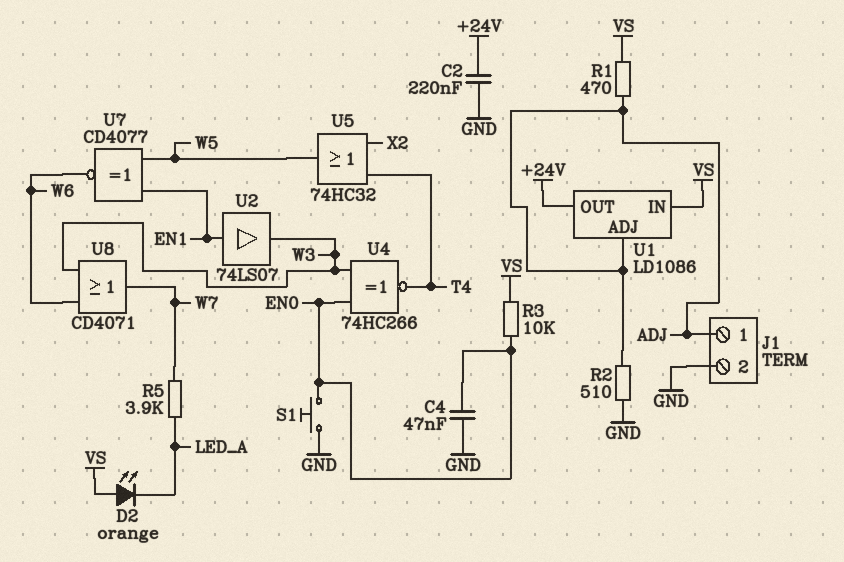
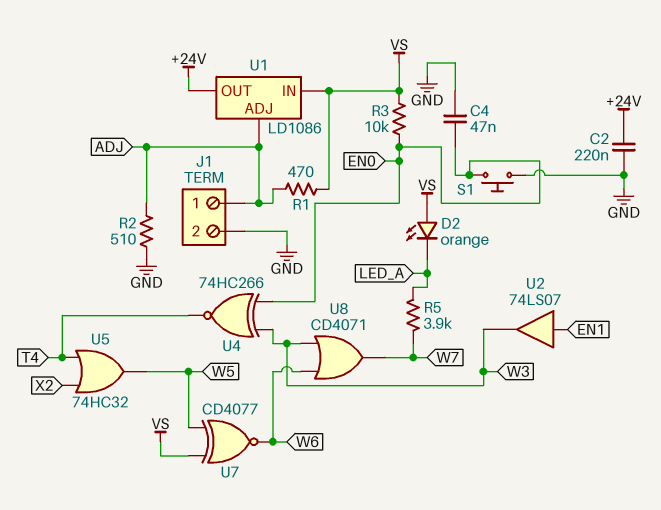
U7: XNOR CD4077 (in EN1, in W5, out W6) -> XNOR CD4077 (in VS, in W5, out W6)

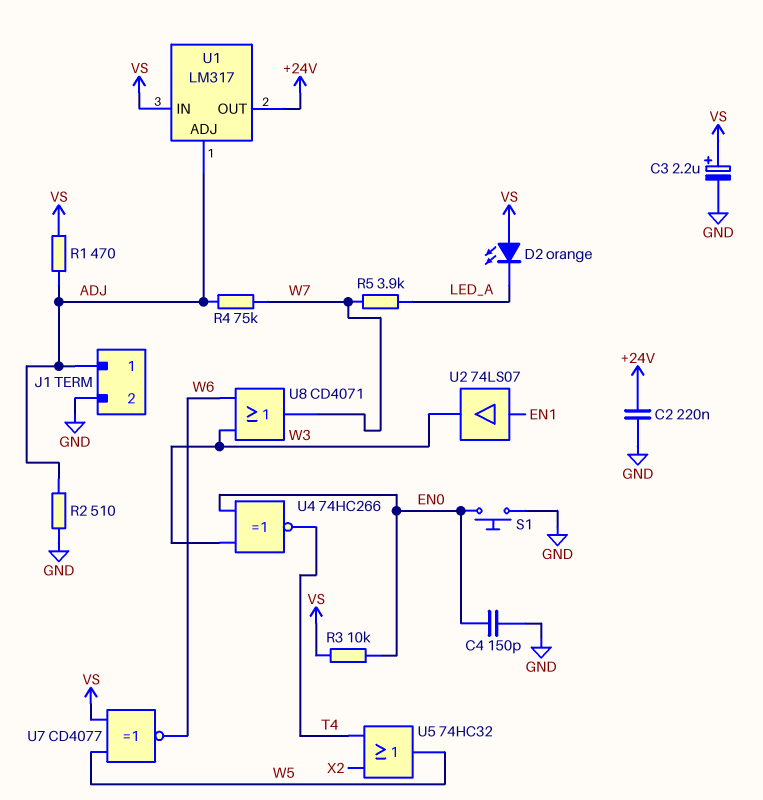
C3: none -> 2.2uF (plus VS, minus GND)
C4: 47nF (EN0, GND) -> 150pF (EN0, GND)
R4: none -> 75k (ADJ, W7)
U1: LD1086 -> LM317

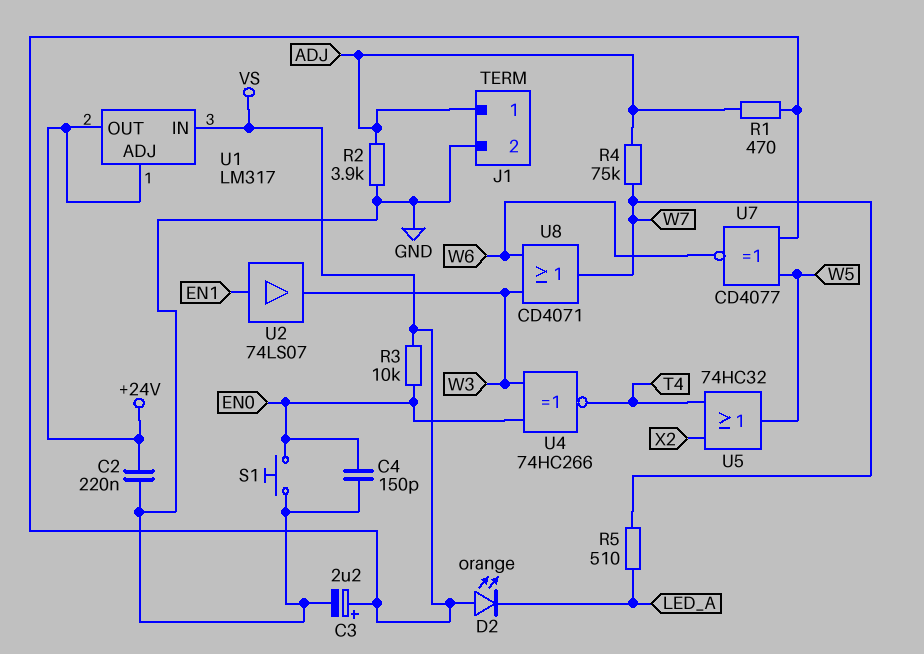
R2: 510 (ADJ, GND) -> 3.9k (ADJ, GND)
R5: 3.9k (LED_A, W7) -> 510 (LED_A, W7)
U1 pin ADJ: ADJ -> +24V

